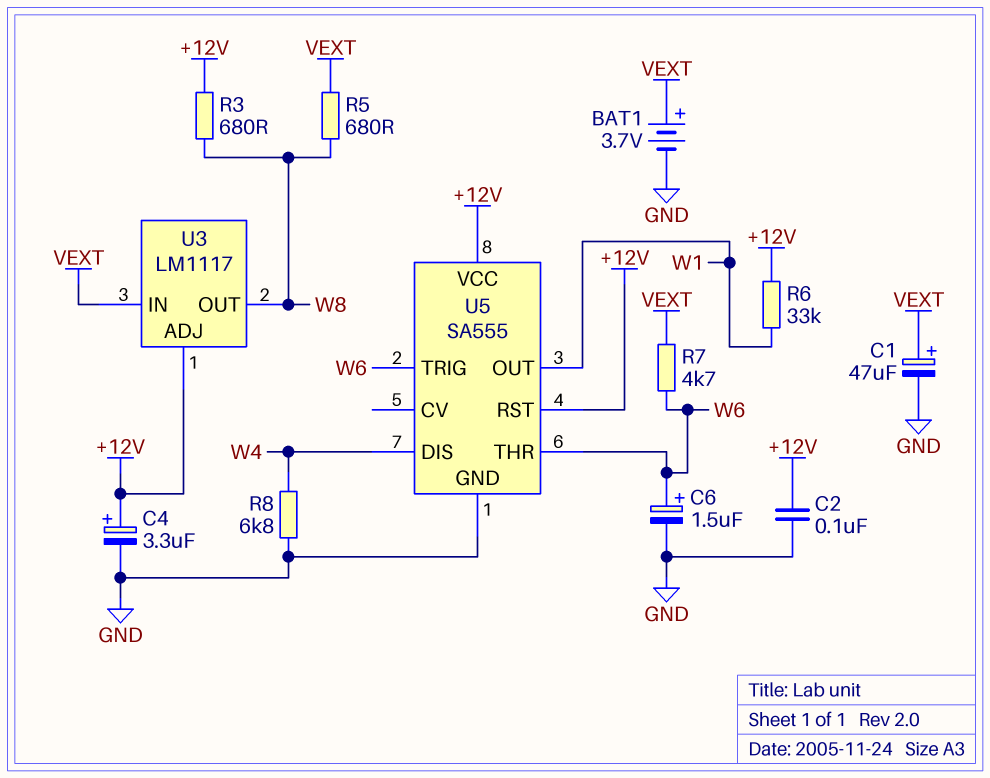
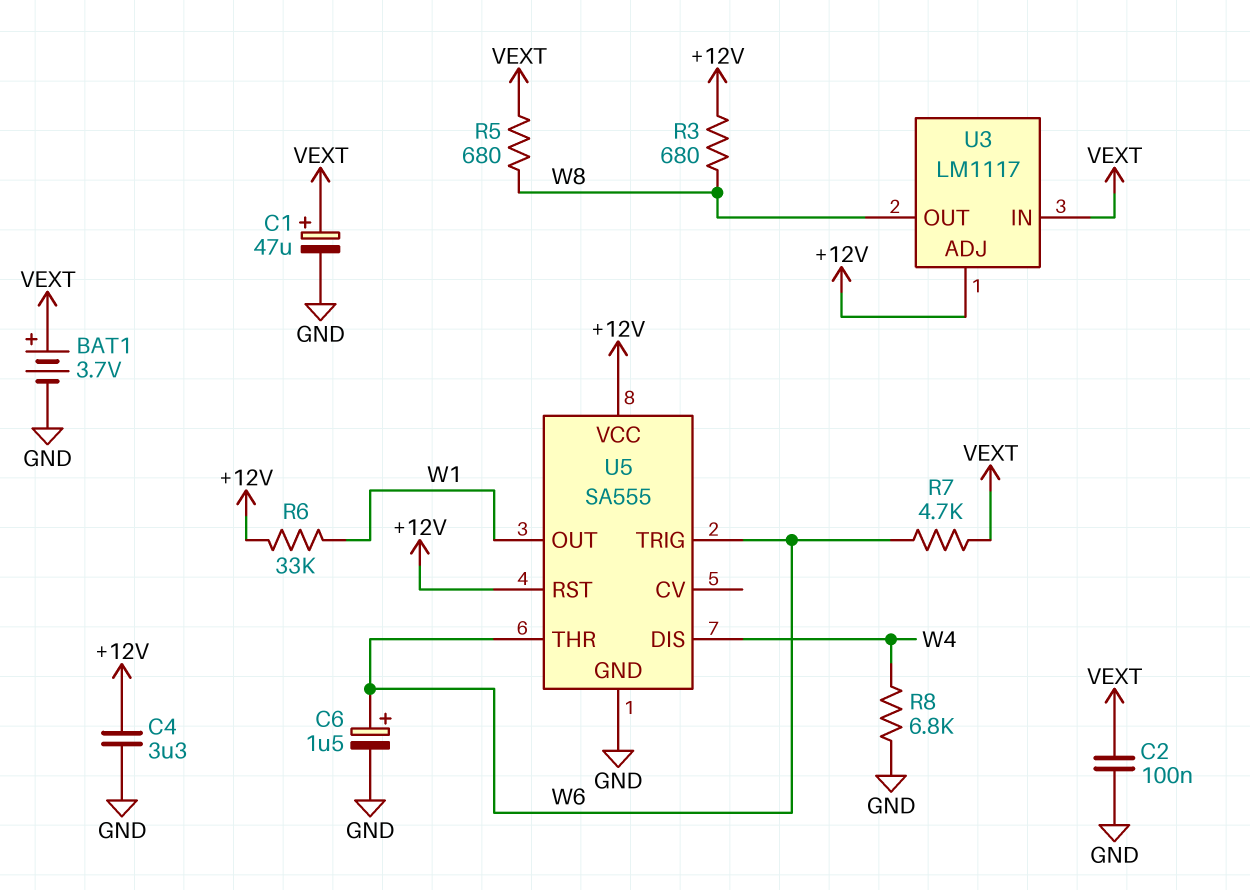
C2: 100nF (+12V, GND) -> 100nF (GND, VEXT)
C4: 3.3uF (plus +12V, minus GND) -> 3.3uF (+12V, GND)

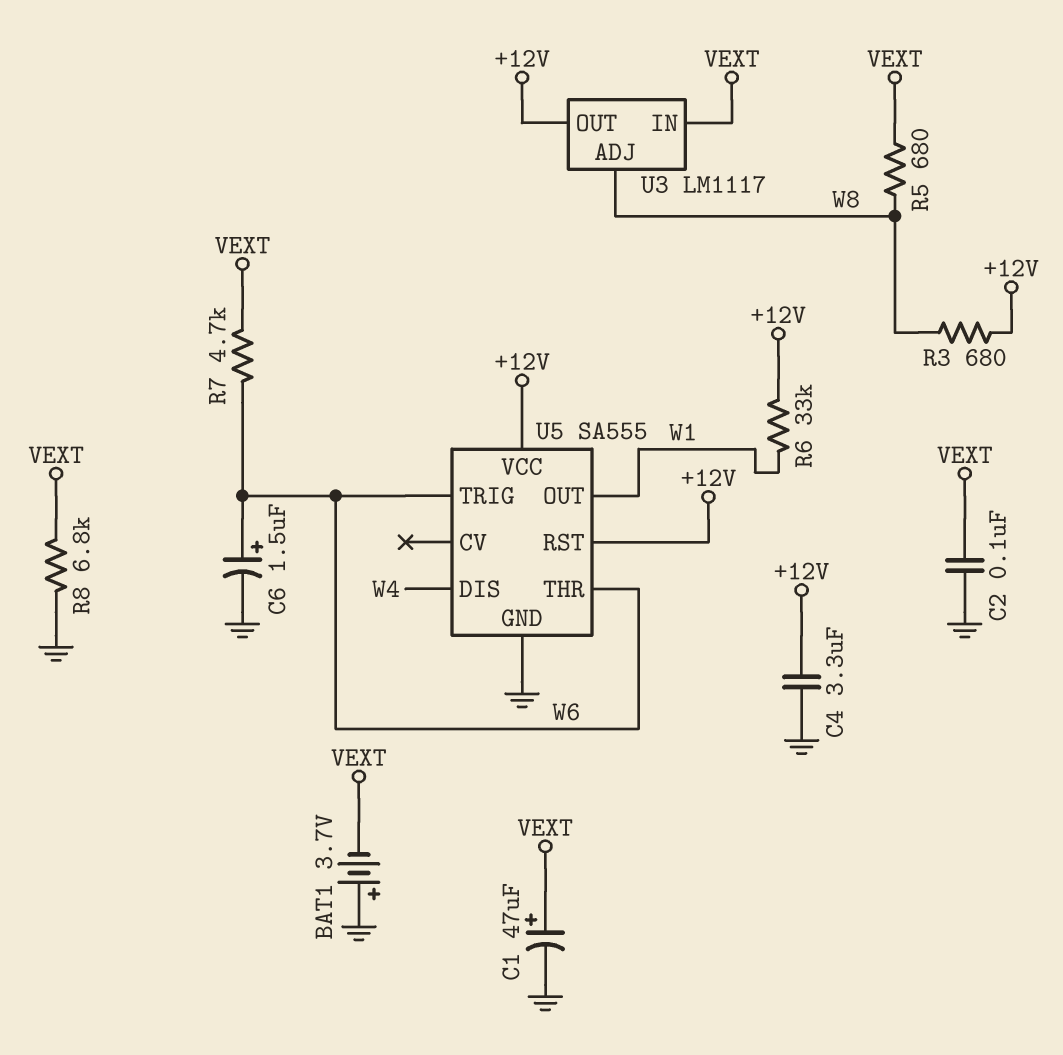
BAT1: 3.7V (plus VEXT, minus GND) -> 3.7V (plus GND, minus VEXT)
R8: 6.8k (GND, W4) -> 6.8k (GND, VEXT)
U3 pin ADJ: +12V -> W8
U3 pin OUT: W8 -> +12V

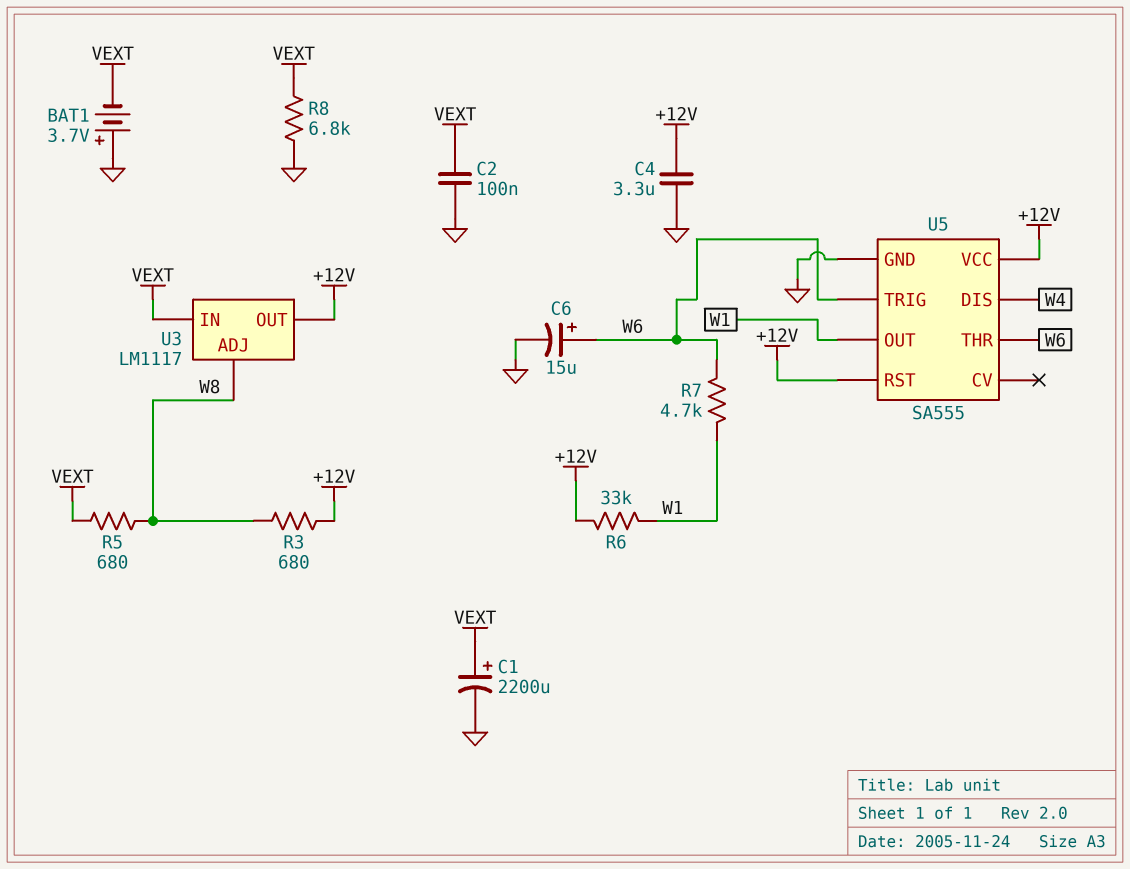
C1: 47uF (plus VEXT, minus GND) -> 2200uF (plus VEXT, minus GND)
C6: 1.5uF (plus W6, minus GND) -> 15uF (plus W6, minus GND)
R7: 4.7k (VEXT, W6) -> 4.7k (W1, W6)

